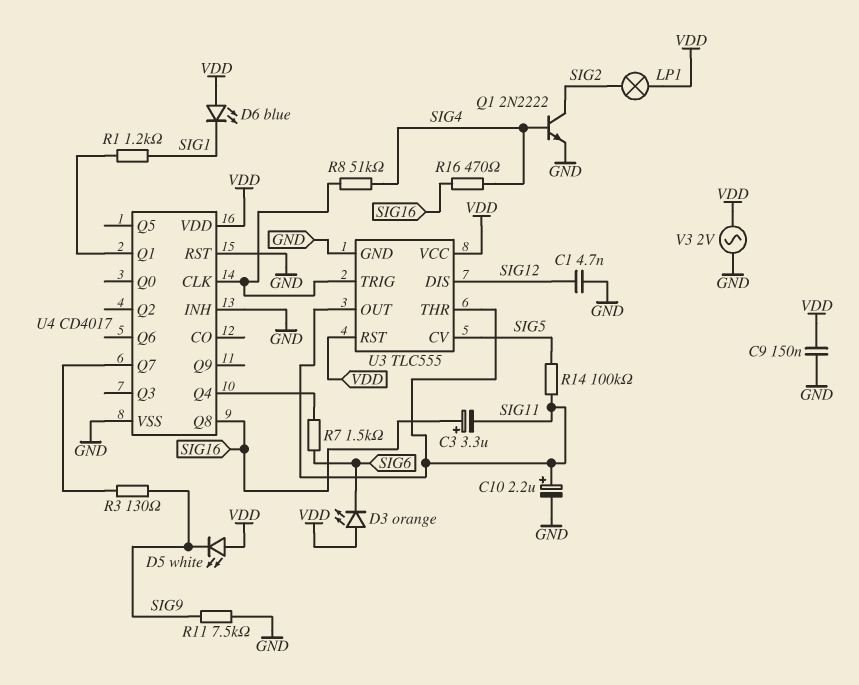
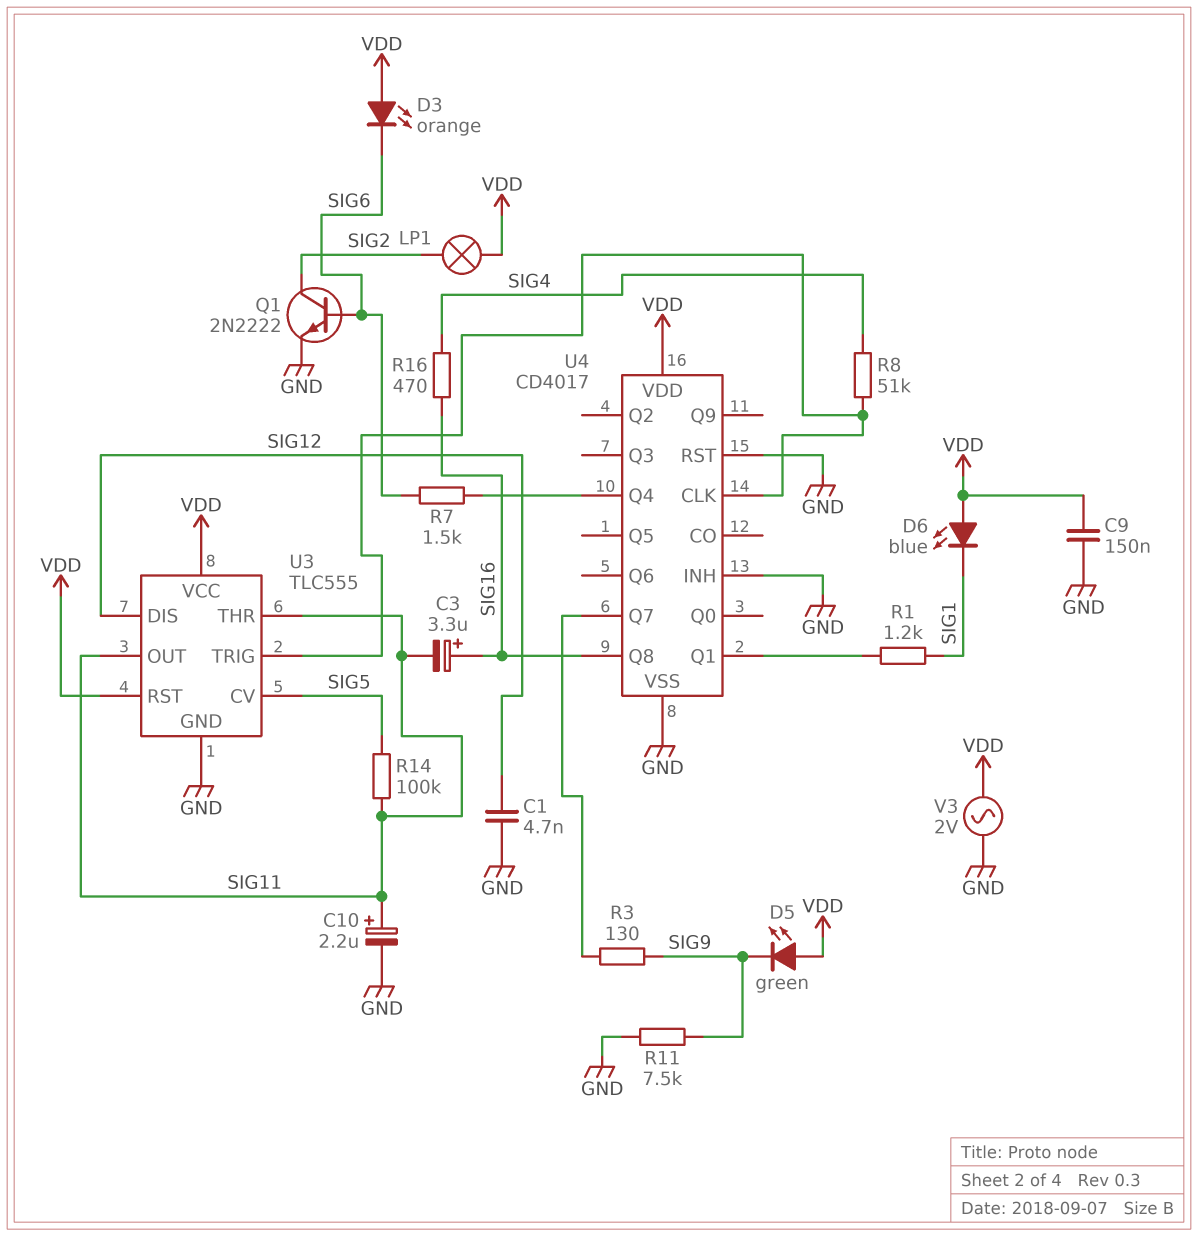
D5: LED white (A VDD, K SIG9) -> LED green (A VDD, K SIG9)
Q1: NPN 2N2222 (B SIG4, C SIG2, E GND) -> NPN 2N2222 (B SIG6, C SIG2, E GND)

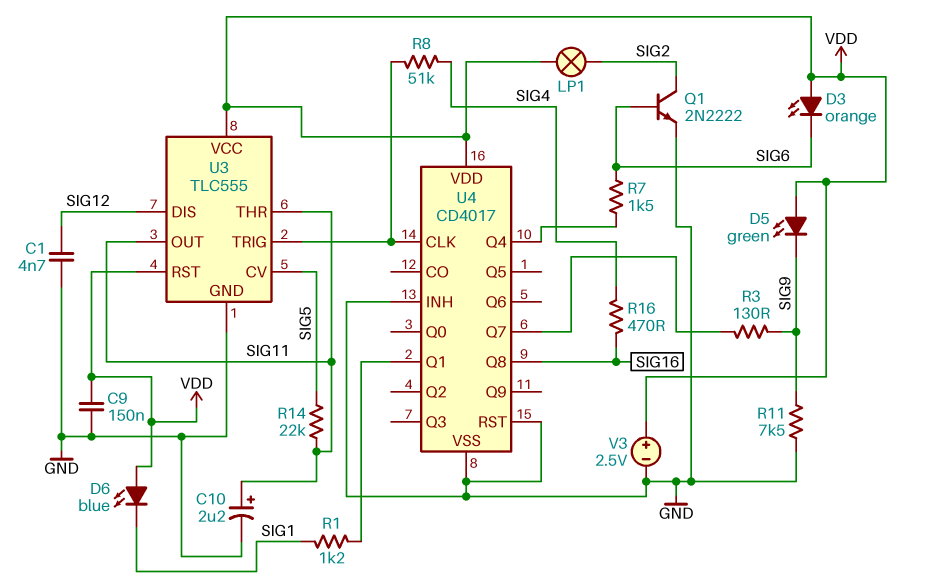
C3: 3.3uF (plus SIG16, minus SIG11) -> none
R14: 100k (SIG5, SIG11) -> 22k (SIG5, SIG11)
V3: AC 2V (GND, VDD) -> 2.5V (plus VDD, minus GND)

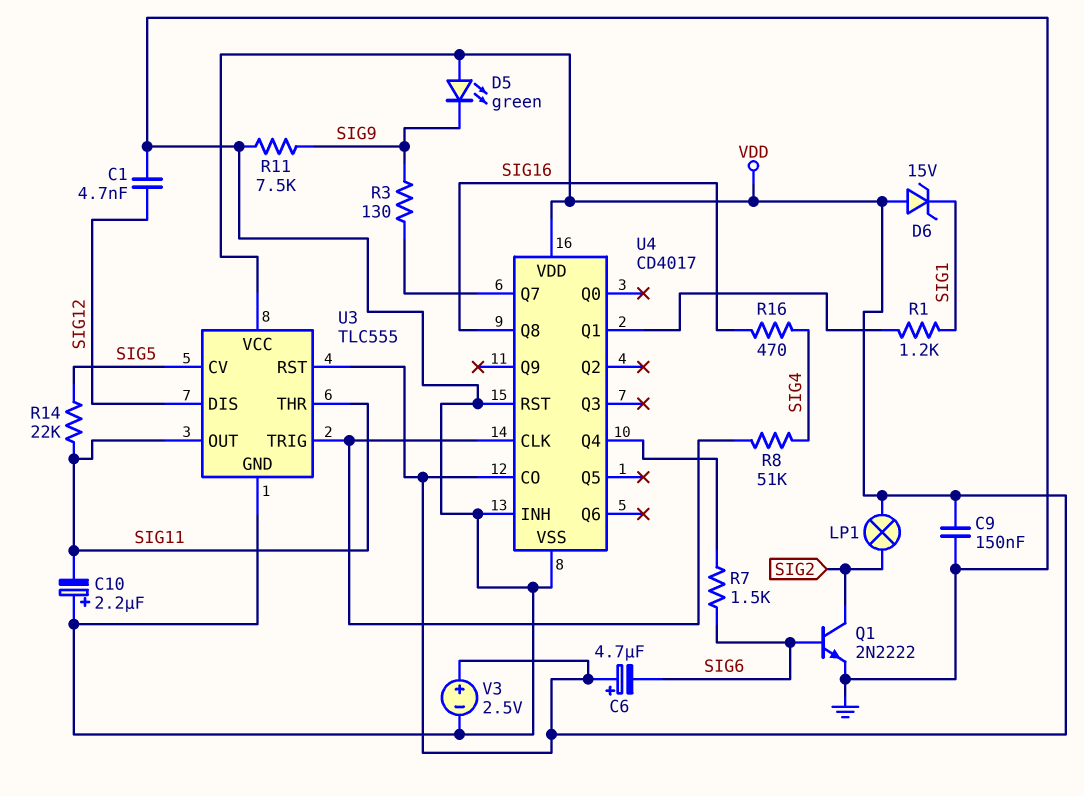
C6: none -> 4.7uF (plus VDD, minus SIG6)
C10: 2.2uF (plus SIG11, minus GND) -> 2.2uF (plus GND, minus SIG11)
D3: LED orange (A VDD, K SIG6) -> none
D6: LED blue (A VDD, K SIG1) -> zener 15V (A VDD, K SIG1)
U4 pin CO: none -> VDD

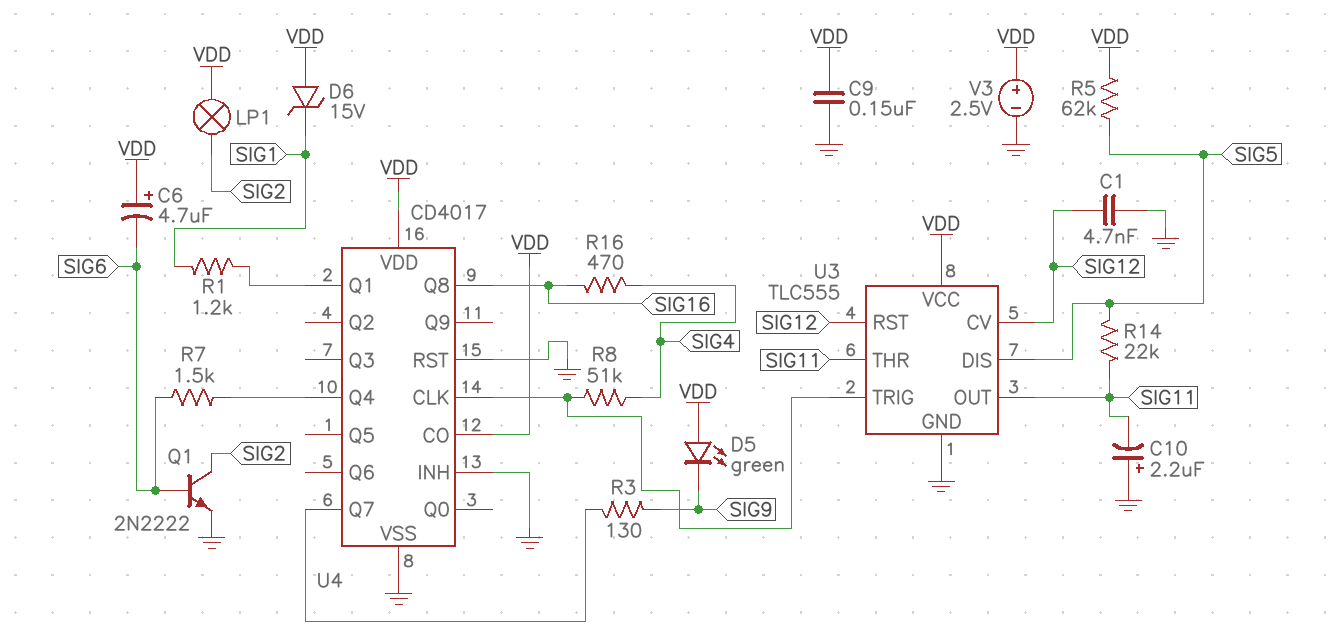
R5: none -> 62k (SIG5, VDD)
R11: 7.5k (GND, SIG9) -> none
U3 pin CV: SIG5 -> SIG12
U3 pin DIS: SIG12 -> SIG5
U3 pin RST: VDD -> SIG12

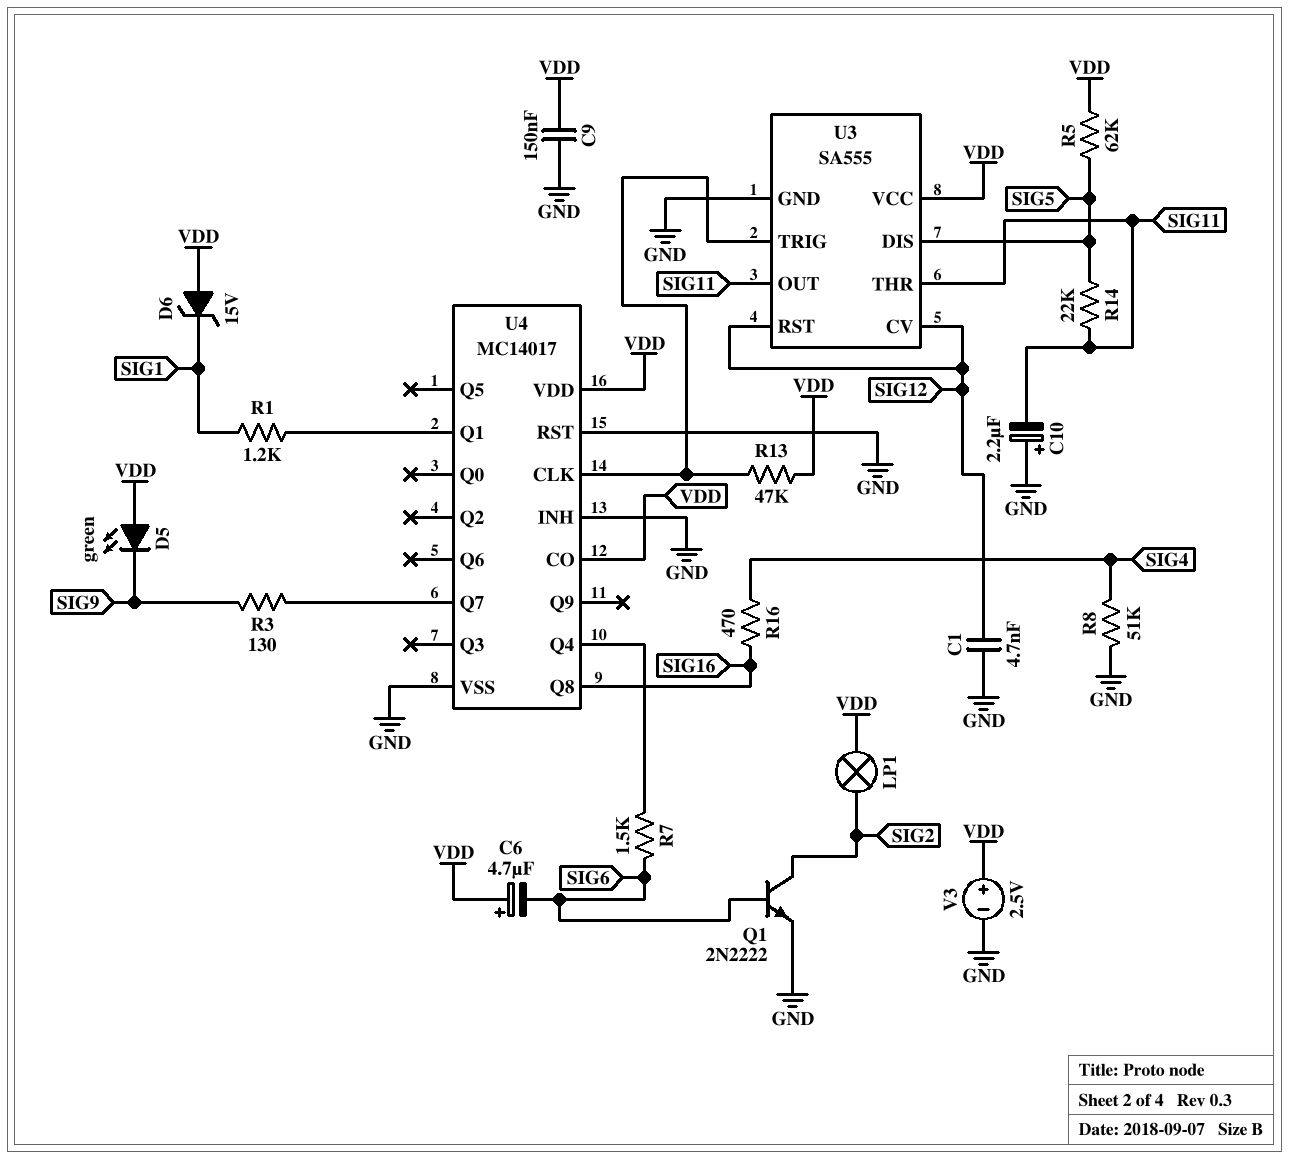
R8: 51k (SIG4, U3/TRIG) -> 51k (GND, SIG4)
R13: none -> 47k (U3/TRIG, VDD)
U3: TLC555 -> SA555
U4: CD4017 -> MC14017

